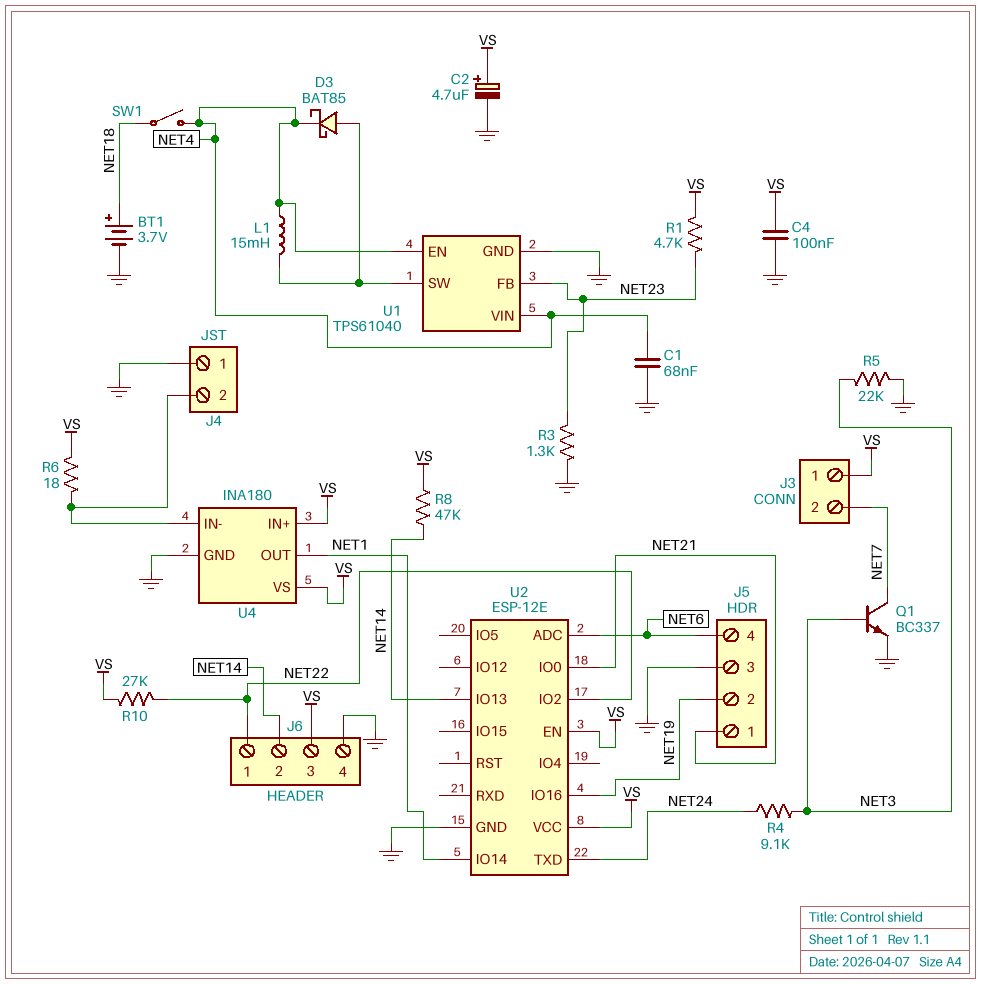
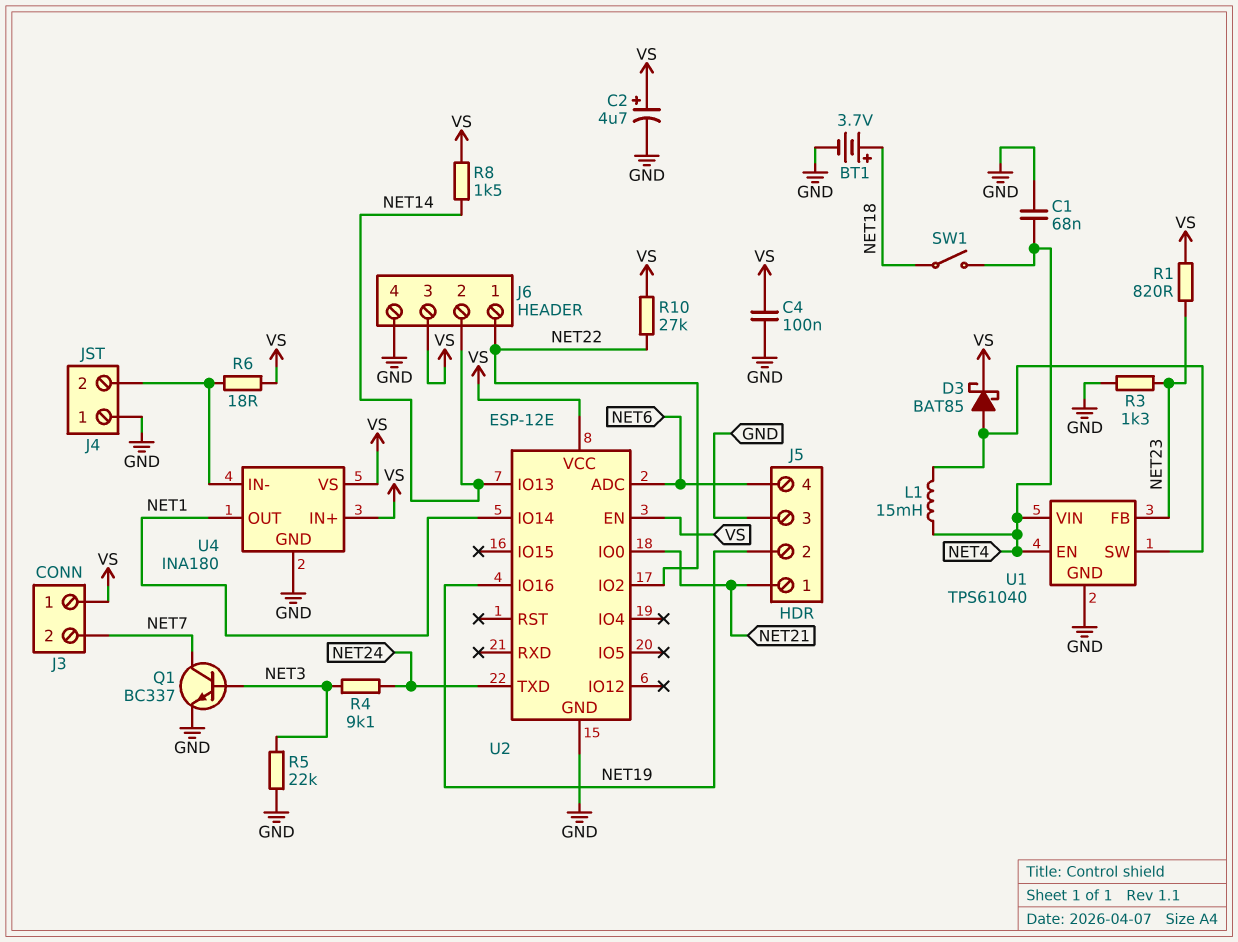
D3: schottky BAT85 (A U1/SW, K NET4) -> schottky BAT85 (A U1/SW, K VS)
R1: 4.7k (NET23, VS) -> 820 (NET23, VS)
R8: 47k (NET14, VS) -> 1.5k (NET14, VS)

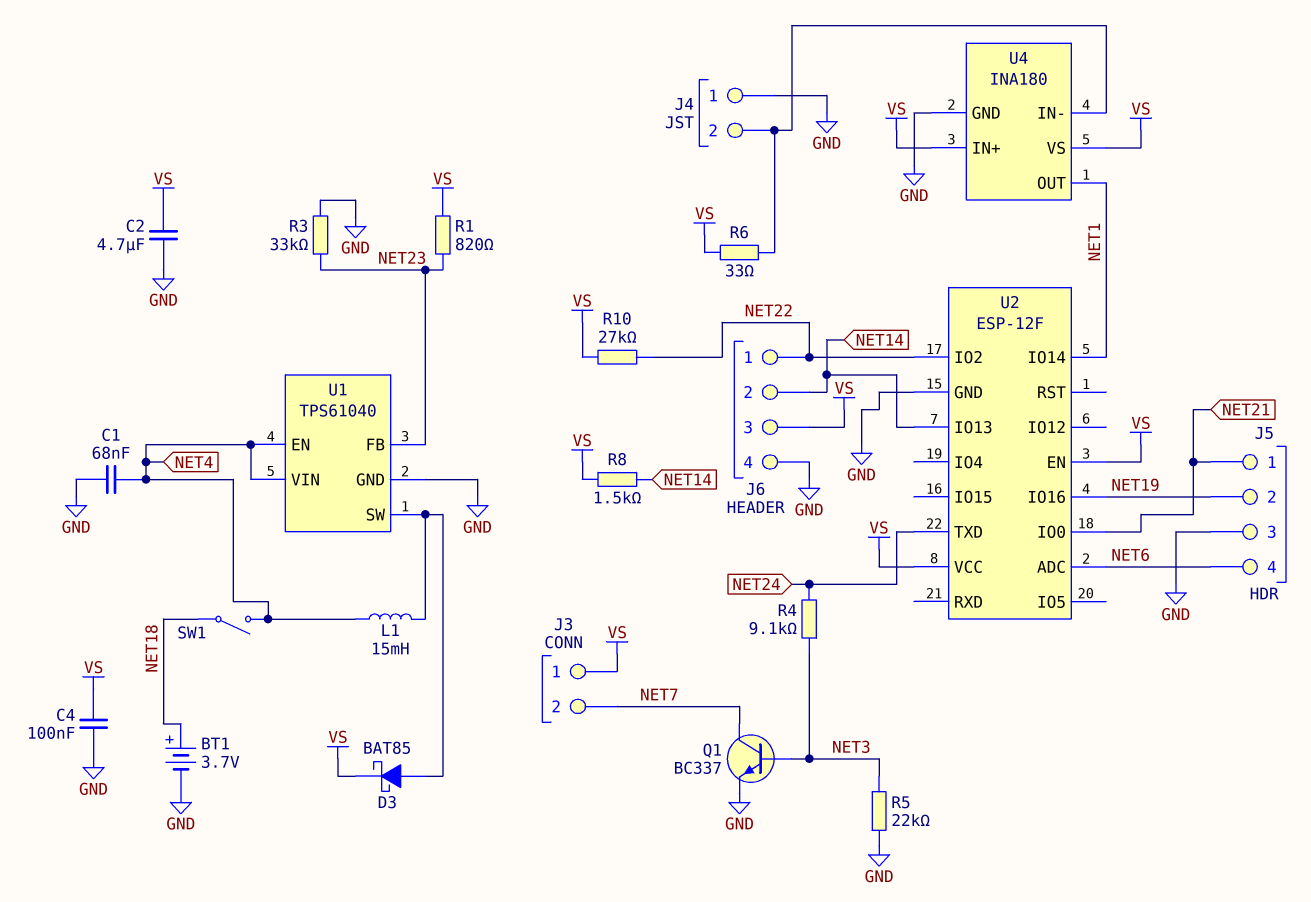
C2: 4.7uF (plus VS, minus GND) -> 4.7uF (GND, VS)
R3: 1.3k (GND, NET23) -> 33k (GND, NET23)
R6: 18 (J4/2, VS) -> 33 (J4/2, VS)
U2: ESP-12E -> ESP-12F

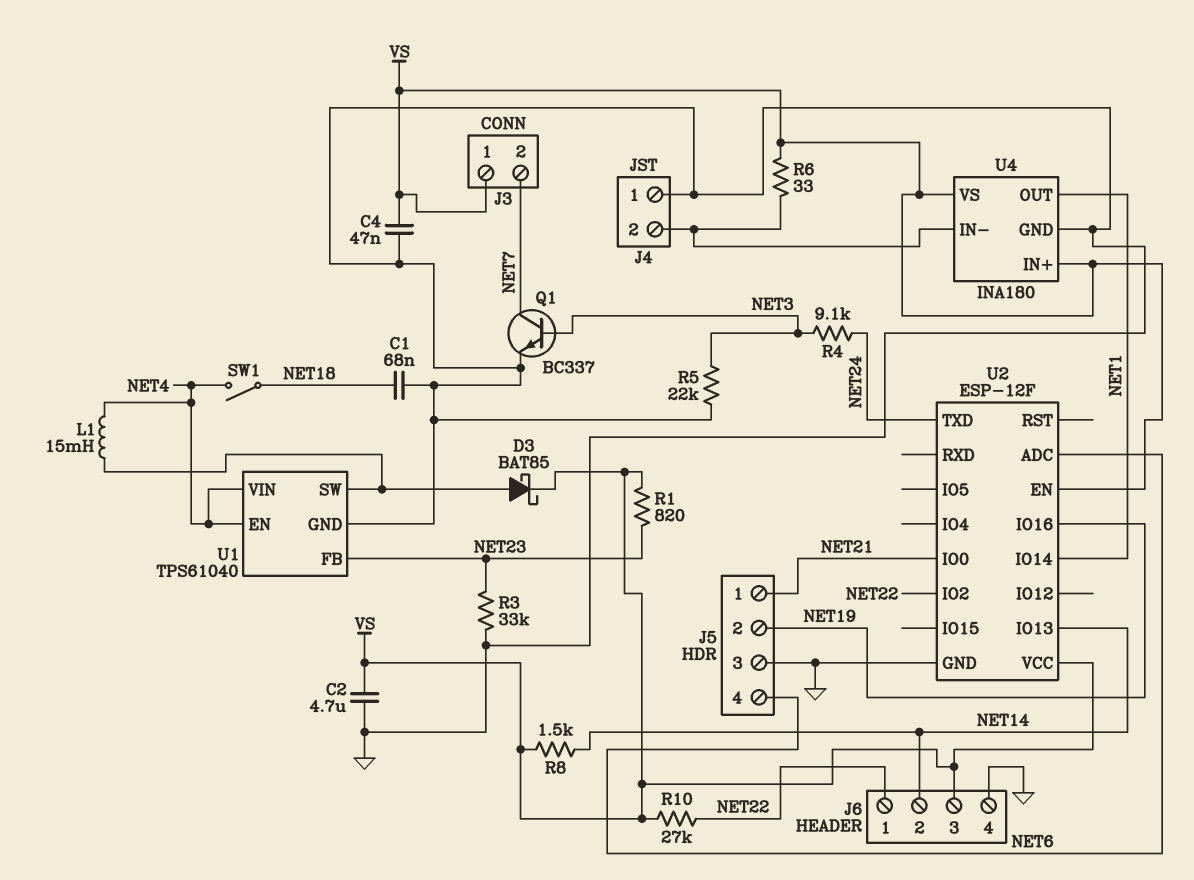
BT1: 3.7V (plus NET18, minus GND) -> none
C1: 68nF (GND, NET4) -> 68nF (GND, NET18)
C4: 100nF (GND, VS) -> 47nF (GND, VS)

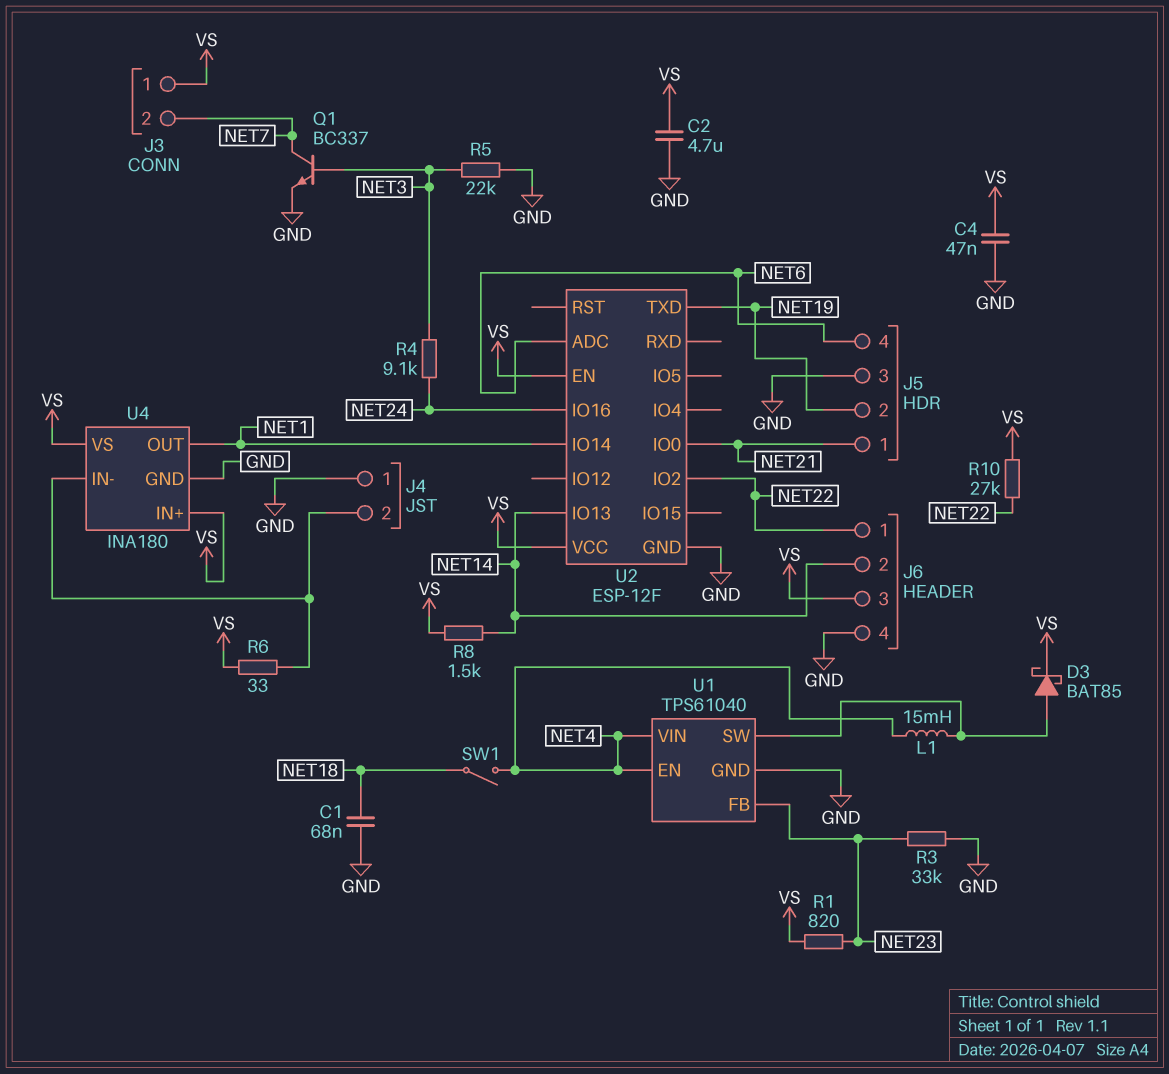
U2 pin IO16: NET19 -> NET24
U2 pin TXD: NET24 -> NET19

